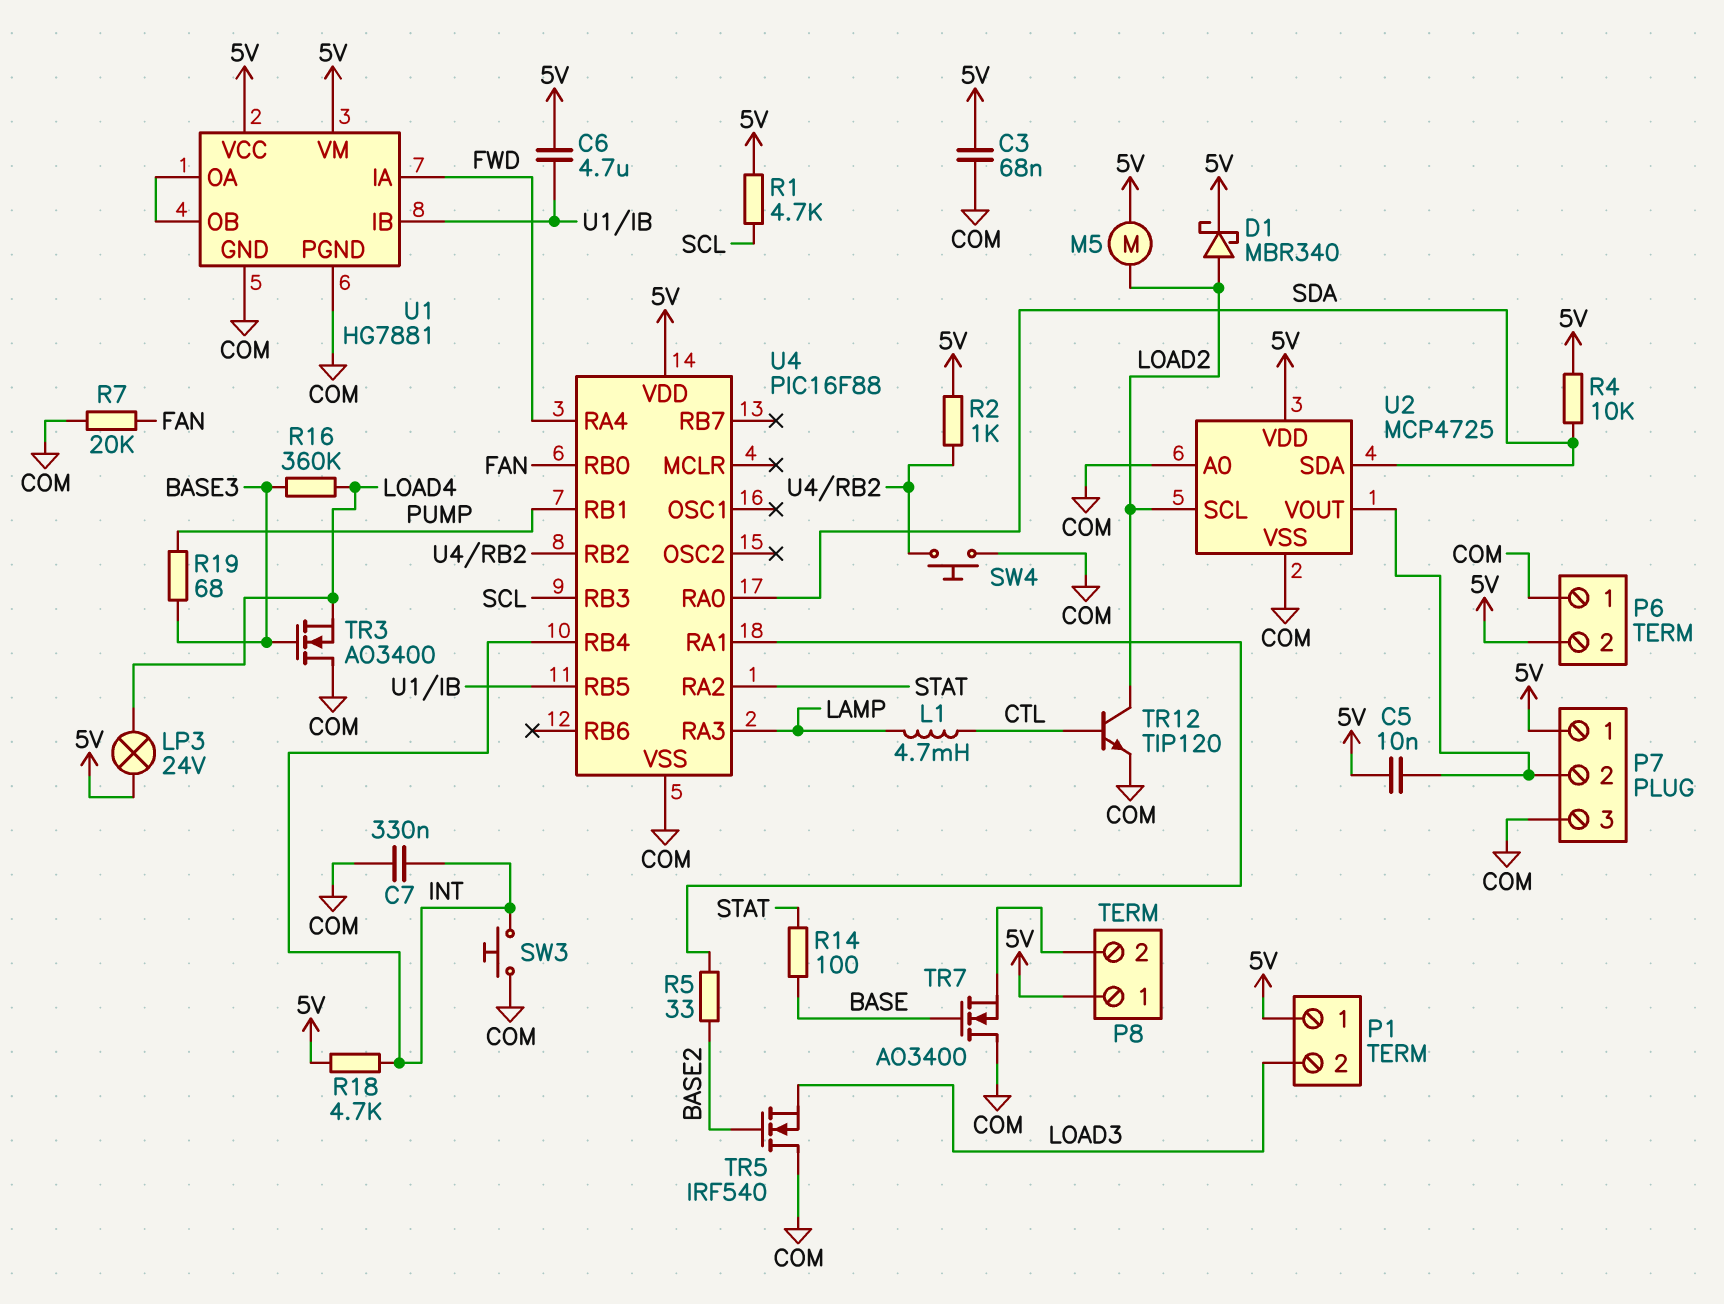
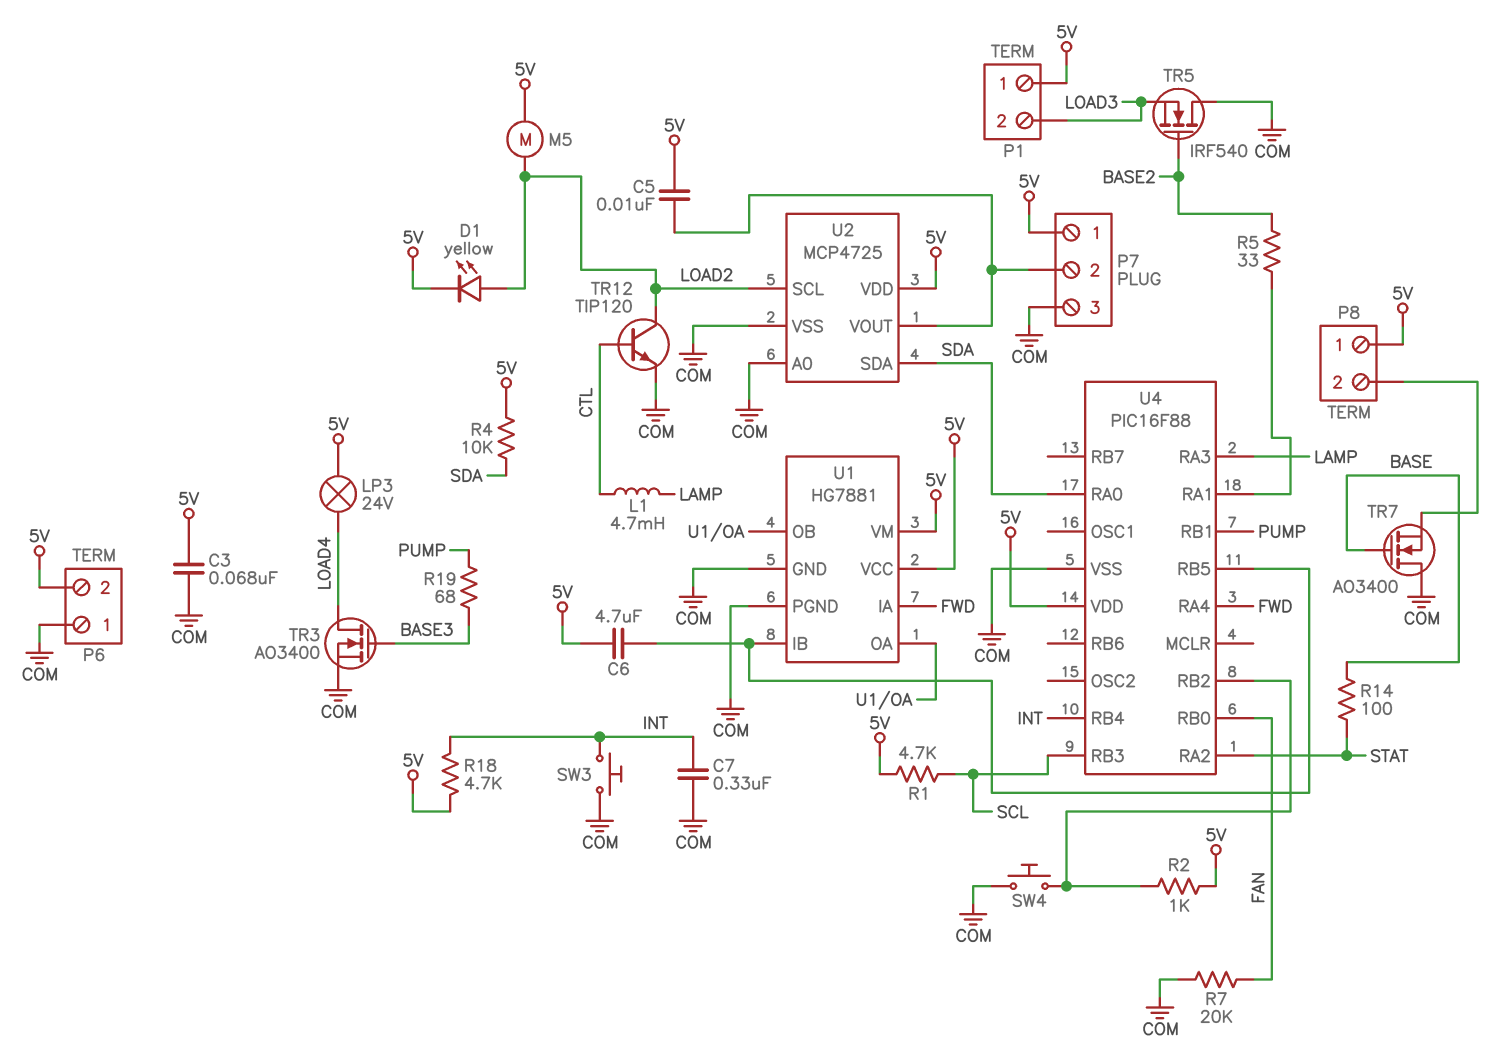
D1: schottky MBR340 (A LOAD2, K 5V) -> LED yellow (A LOAD2, K 5V)
R16: 360k (BASE3, LOAD4) -> none
TR3: NMOS AO3400 (G BASE3, D COM, S LOAD4) -> NMOS AO3400 (G BASE3, D LOAD4, S COM)

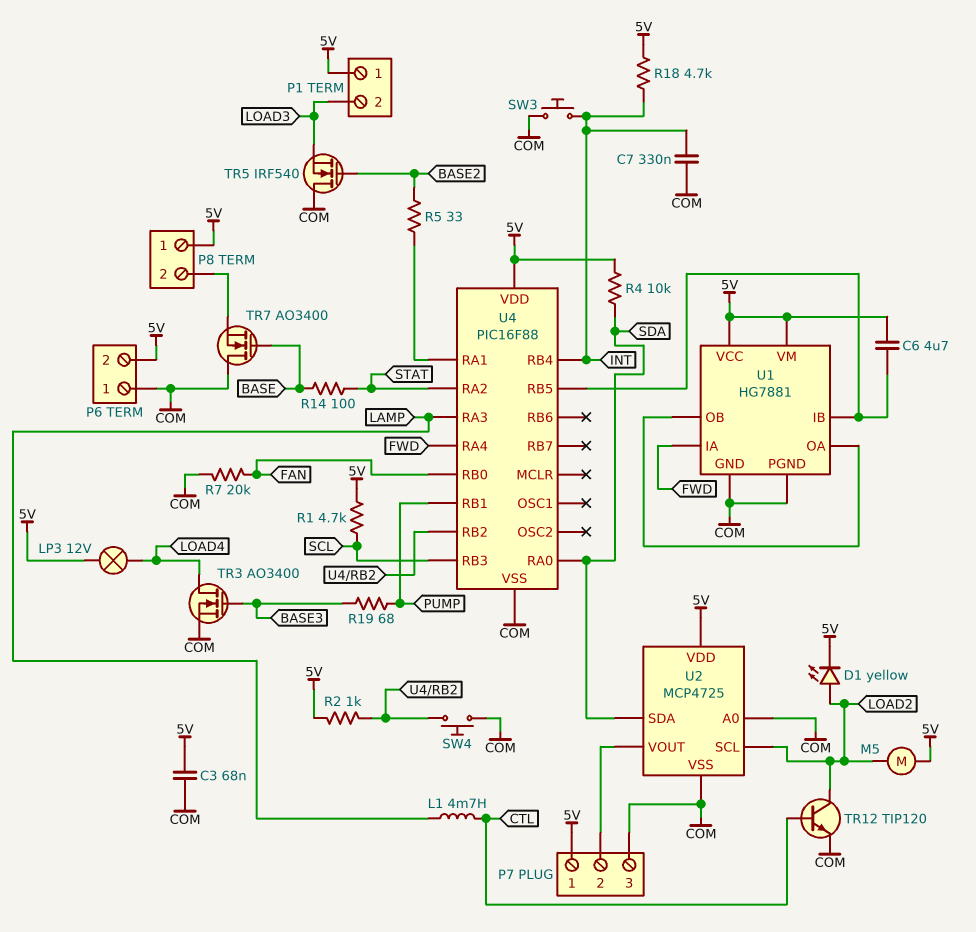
C5: 10nF (5V, P7/2) -> none
LP3: lamp 24V (5V, LOAD4) -> lamp 12V (5V, LOAD4)

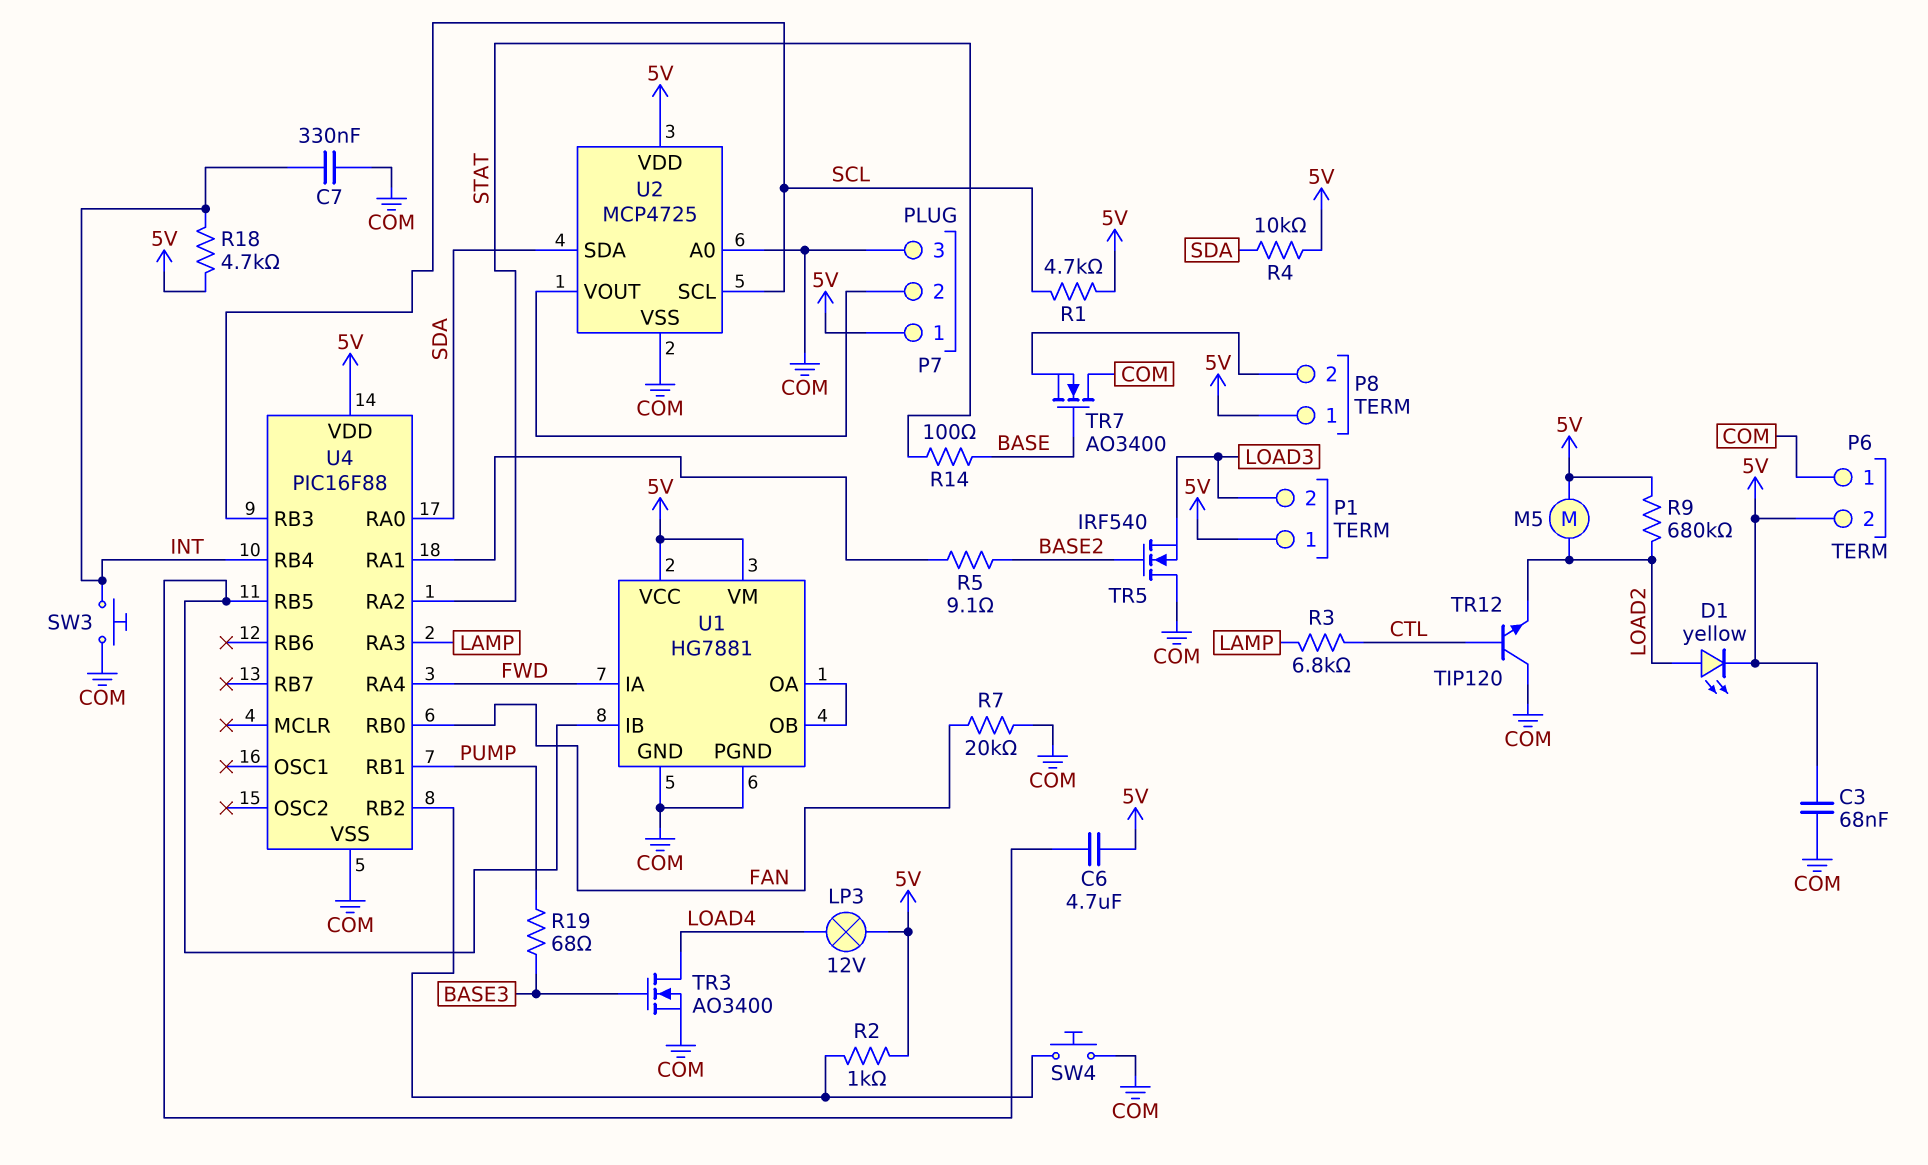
L1: 4.7mH (CTL, LAMP) -> none
R3: none -> 6.8k (CTL, LAMP)
R5: 33 (BASE2, U4/RA1) -> 9.1 (BASE2, U4/RA1)
R9: none -> 680k (5V, LOAD2)
TR12: NPN TIP120 (B CTL, C LOAD2, E COM) -> NPN TIP120 (B CTL, C COM, E LOAD2)
U2 pin SCL: LOAD2 -> SCL

